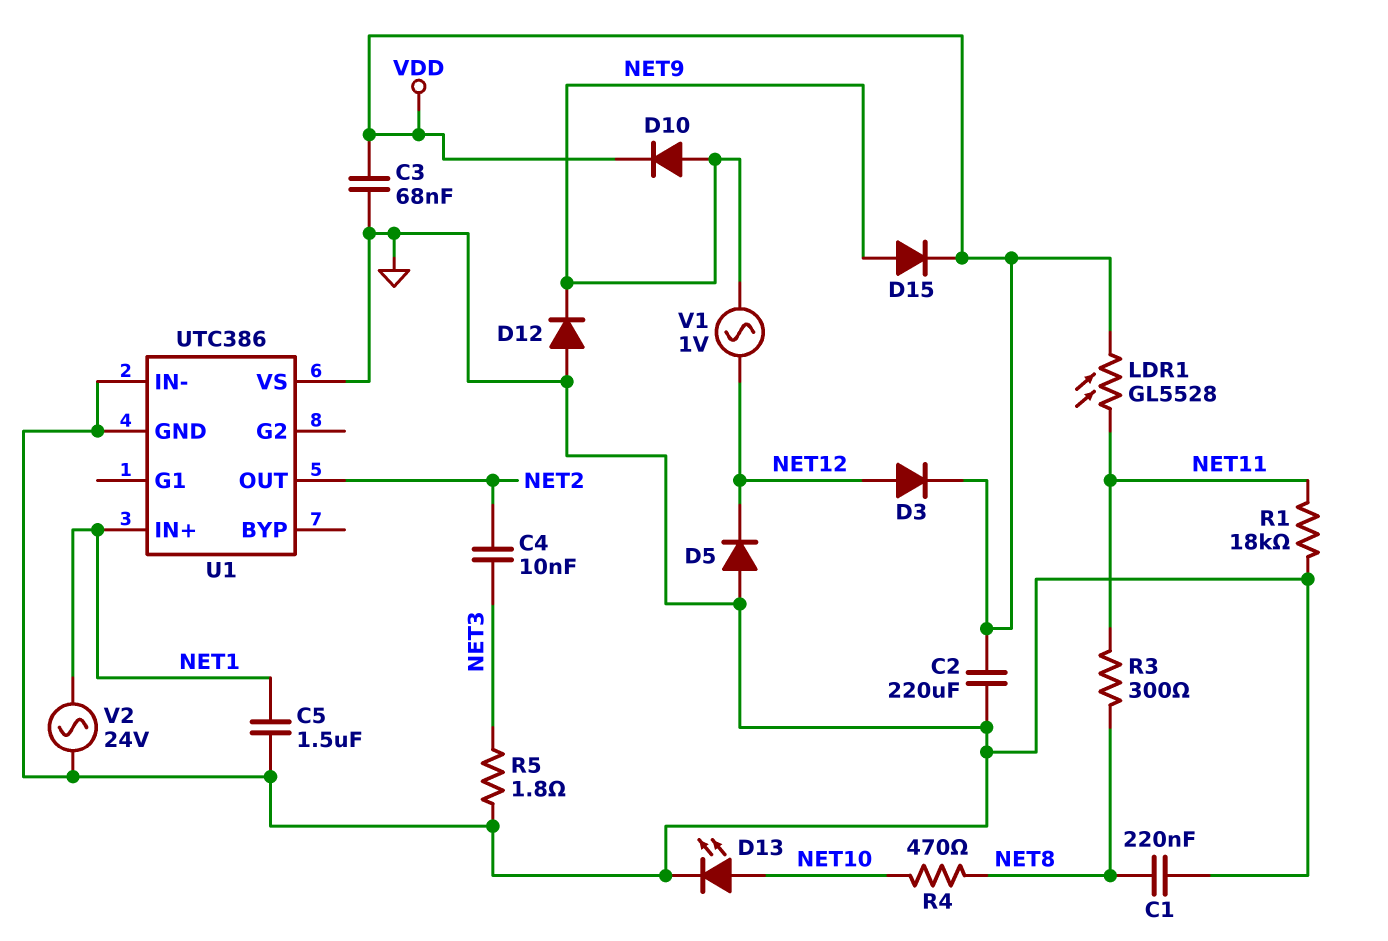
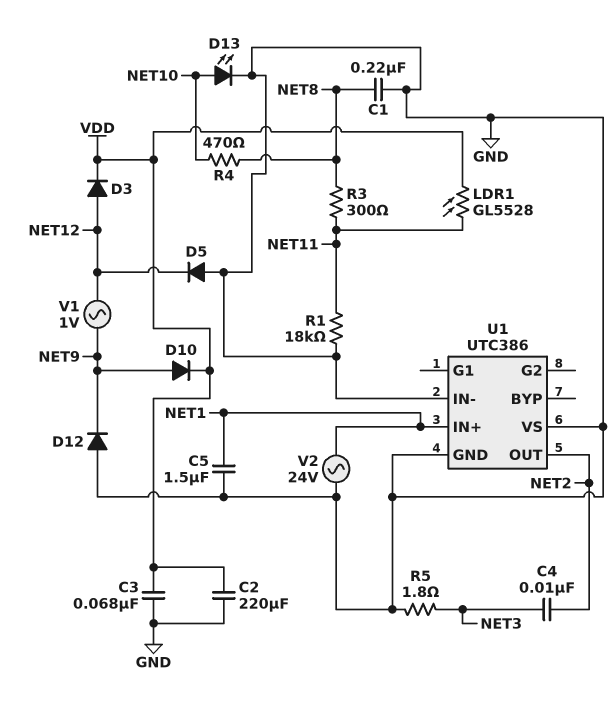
D15: diode (A NET9, K VDD) -> none

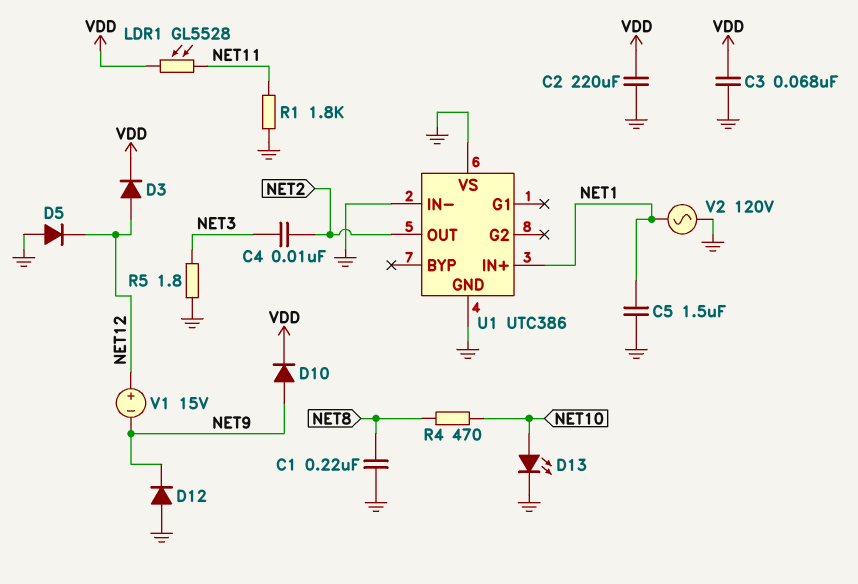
R1: 18k (GND, NET11) -> 1.8k (GND, NET11)
R3: 300 (NET8, NET11) -> none
V1: AC 1V (NET9, NET12) -> 15V (plus NET12, minus NET9)
V2: AC 24V (GND, NET1) -> AC 120V (GND, NET1)

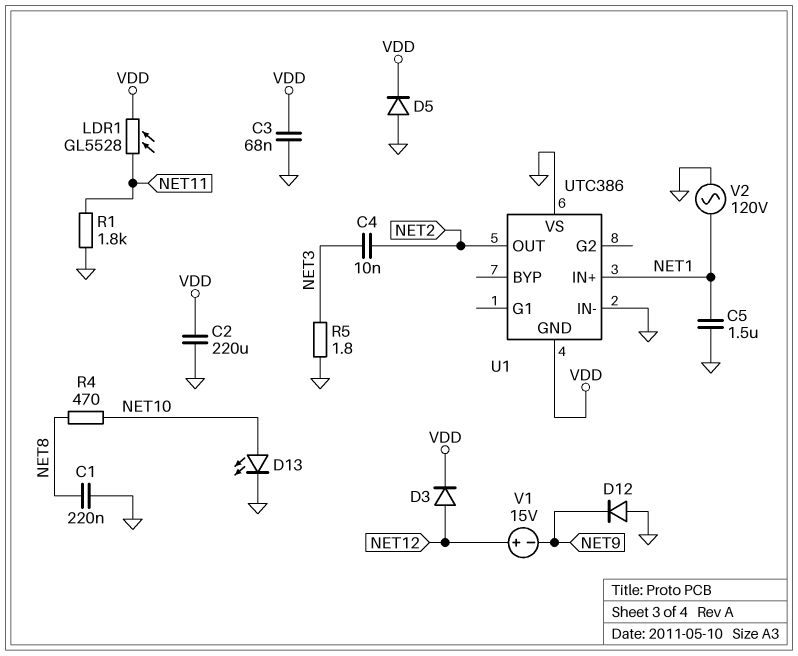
D5: diode (A GND, K NET12) -> diode (A GND, K VDD)
D10: diode (A NET9, K VDD) -> none
U1 pin GND: GND -> VDD

